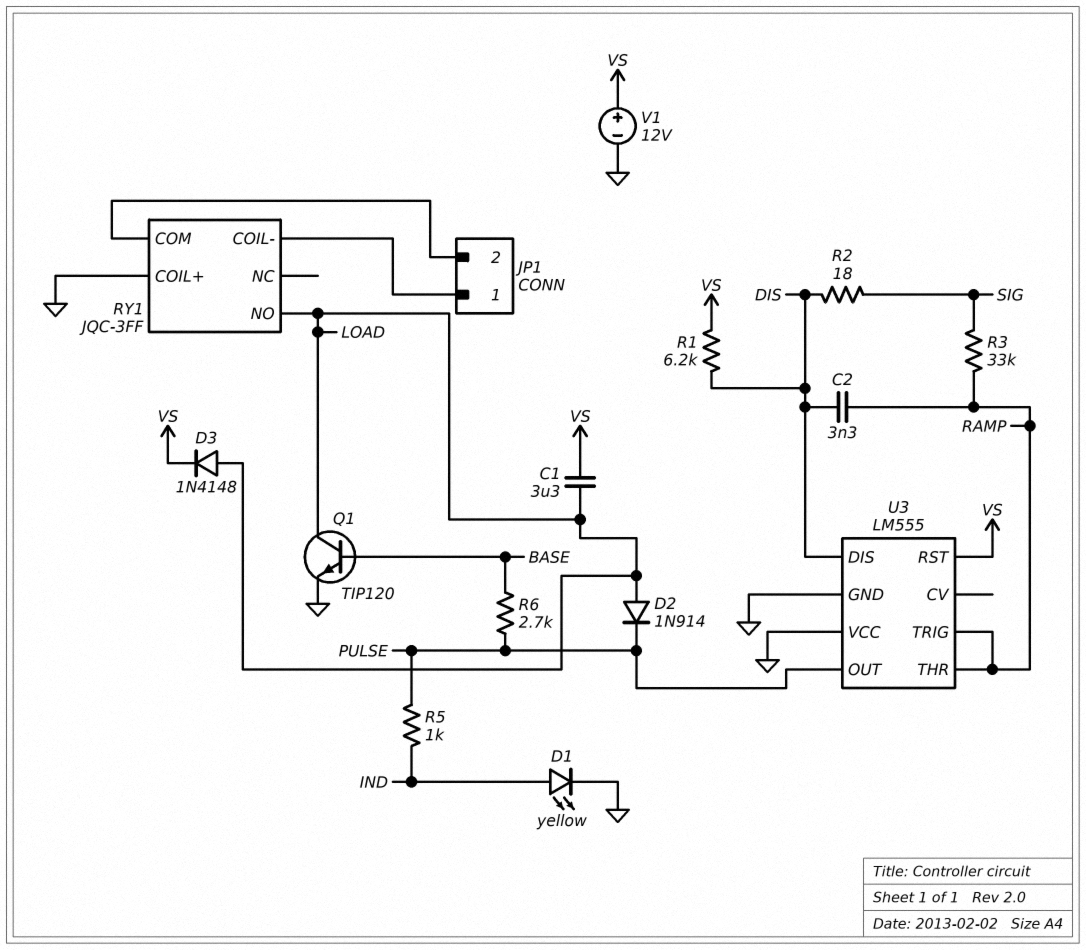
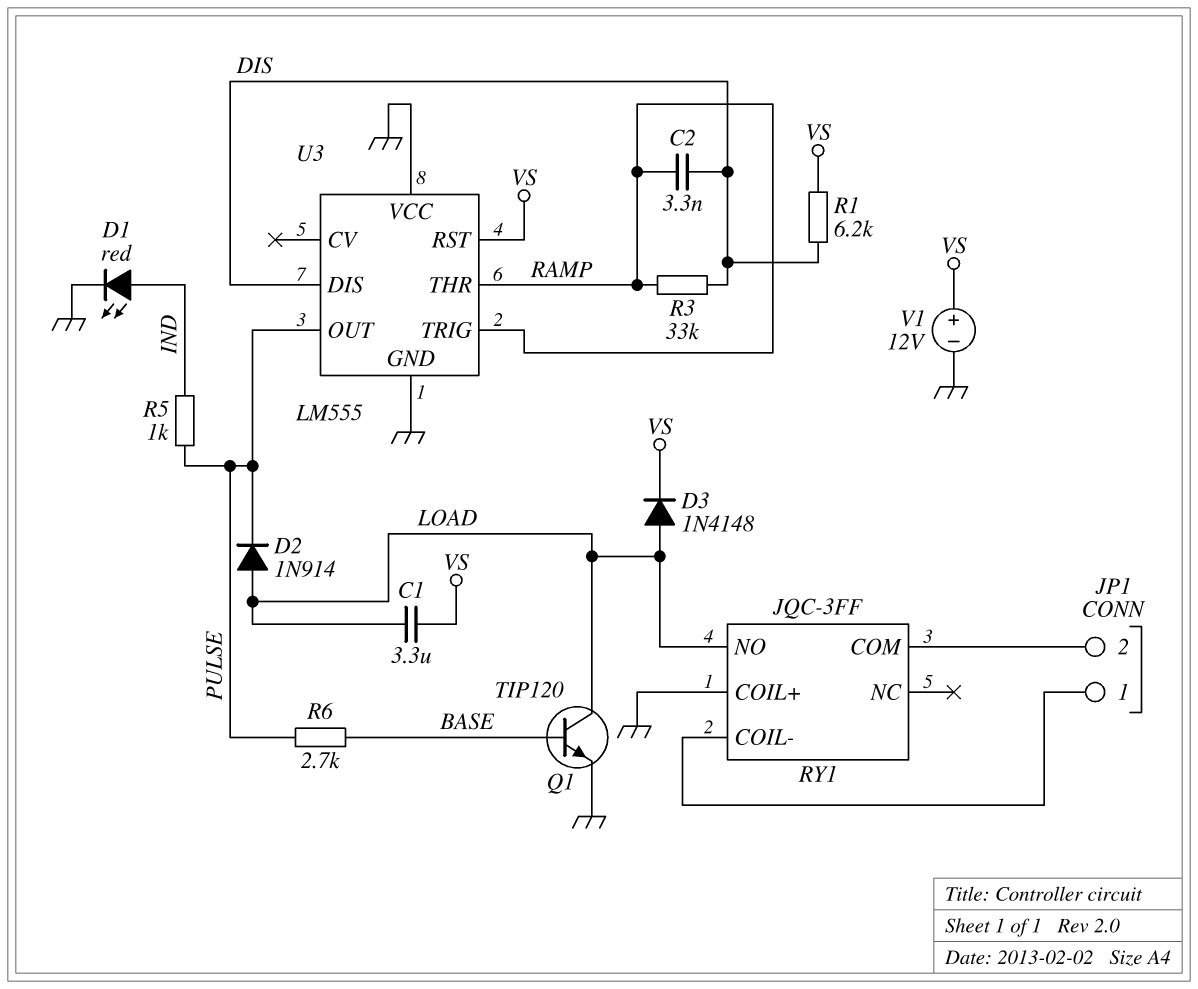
D1: LED yellow (A IND, K GND) -> LED red (A IND, K GND)
R2: 18 (DIS, SIG) -> none
R3: 33k (RAMP, SIG) -> 33k (DIS, RAMP)

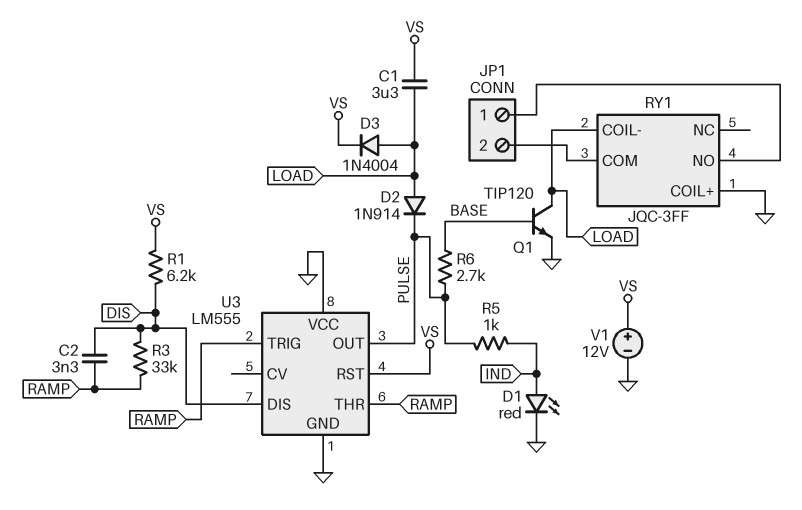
D3: diode 1N4148 (A LOAD, K VS) -> diode 1N4004 (A LOAD, K VS)
RY1 pin COIL-: JP1/1 -> LOAD
RY1 pin NO: LOAD -> JP1/1

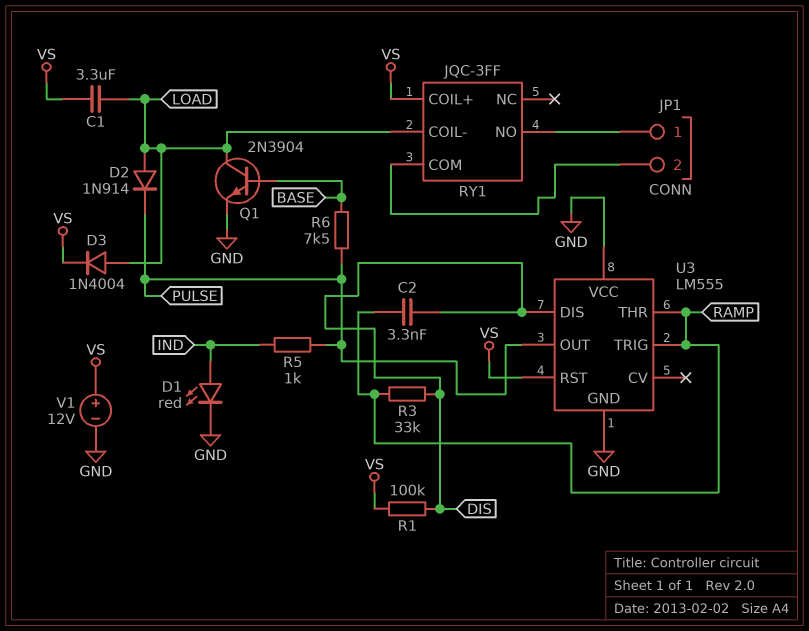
Q1: NPN TIP120 (B BASE, C LOAD, E GND) -> NPN 2N3904 (B BASE, C LOAD, E GND)
R1: 6.2k (DIS, VS) -> 100k (DIS, VS)
R6: 2.7k (BASE, PULSE) -> 7.5k (BASE, PULSE)
RY1 pin COIL+: GND -> VS

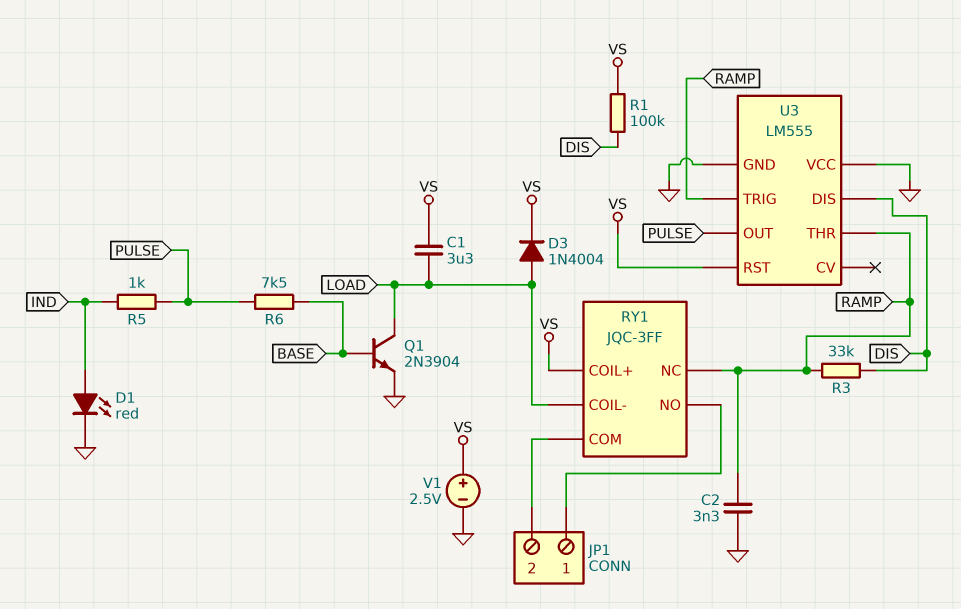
C2: 3.3nF (DIS, RAMP) -> 3.3nF (GND, RAMP)
D2: diode 1N914 (A LOAD, K PULSE) -> none
RY1 pin NC: none -> RAMP
V1: 12V (plus VS, minus GND) -> 2.5V (plus VS, minus GND)

